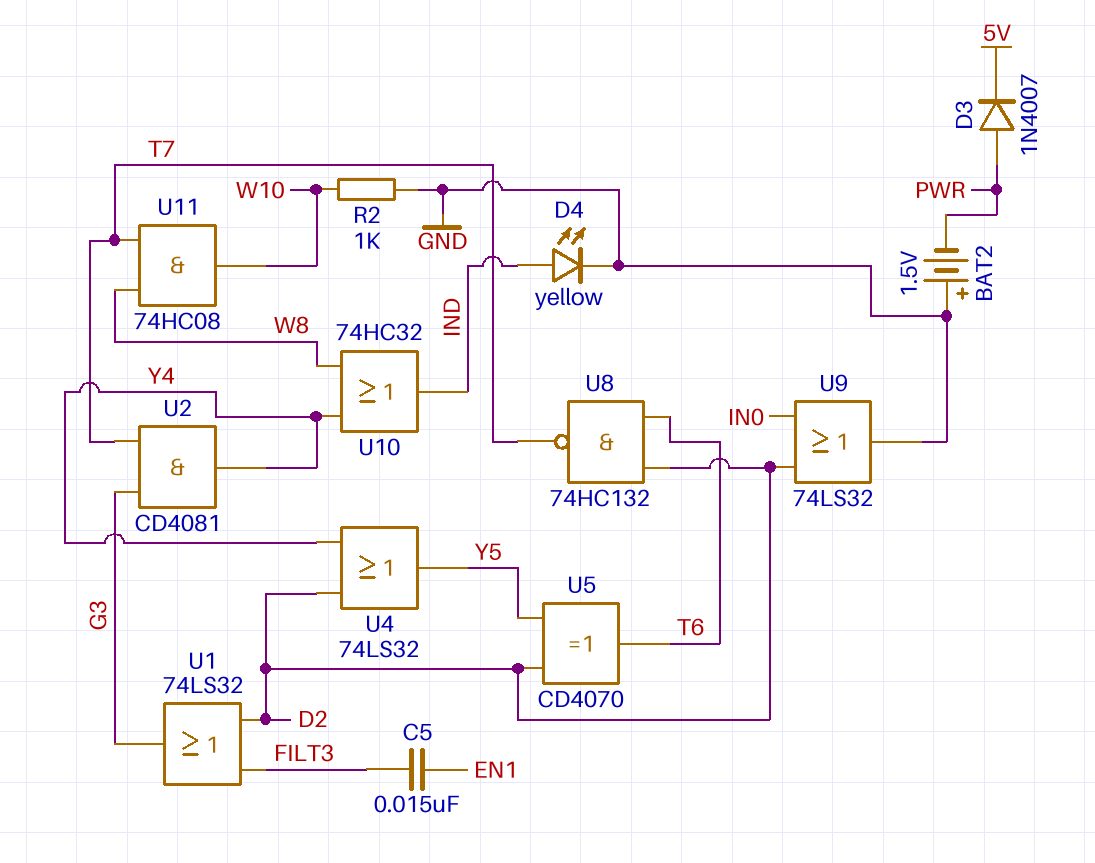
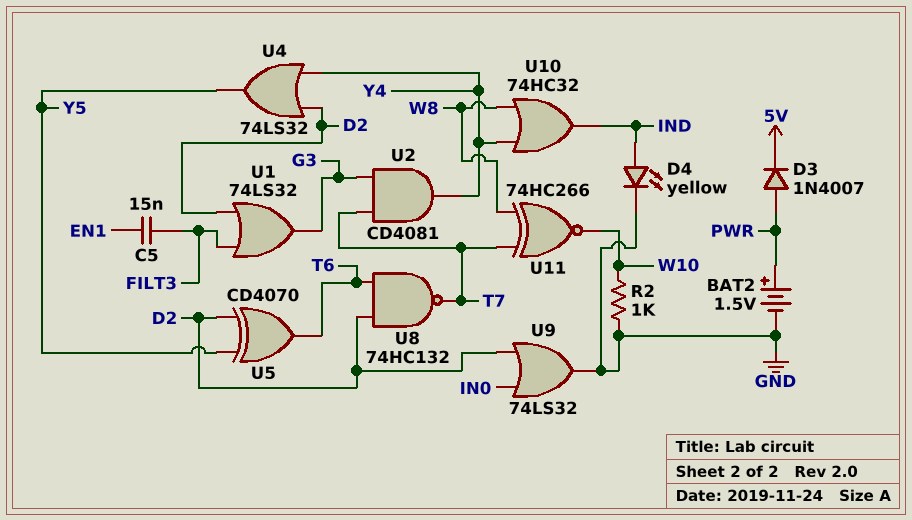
BAT2: 1.5V (plus GND, minus PWR) -> 1.5V (plus PWR, minus GND)
U11: AND 74HC08 (in T7, in W8, out W10) -> XNOR 74HC266 (in T7, in W8, out W10)

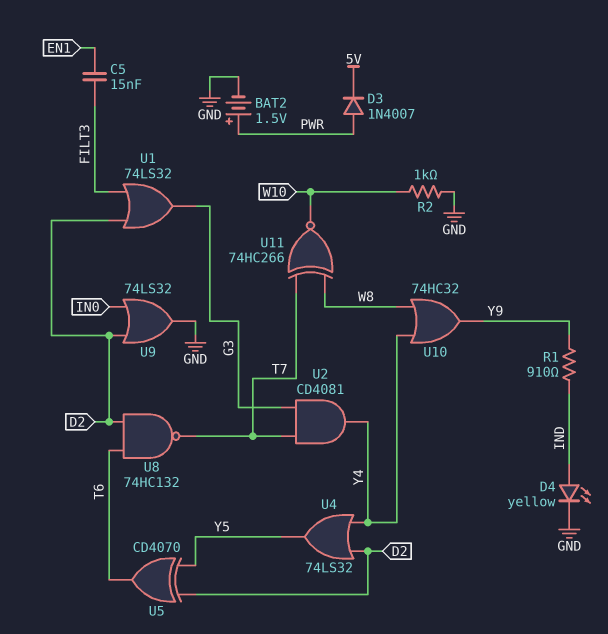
R1: none -> 910 (IND, Y9)
U10: OR 74HC32 (in W8, in Y4, out IND) -> OR 74HC32 (in W8, in Y4, out Y9)

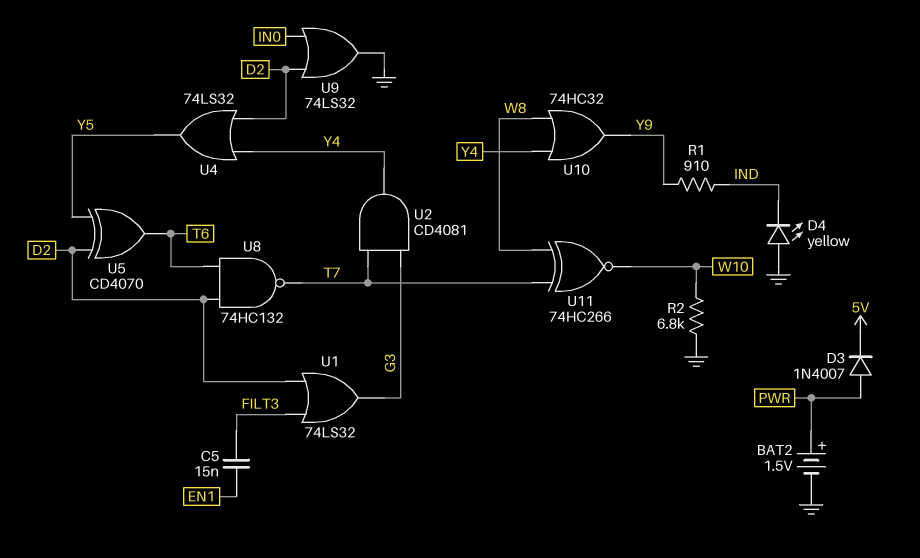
D4: LED yellow (A IND, K GND) -> LED yellow (A GND, K IND)
R2: 1k (GND, W10) -> 6.8k (GND, W10)

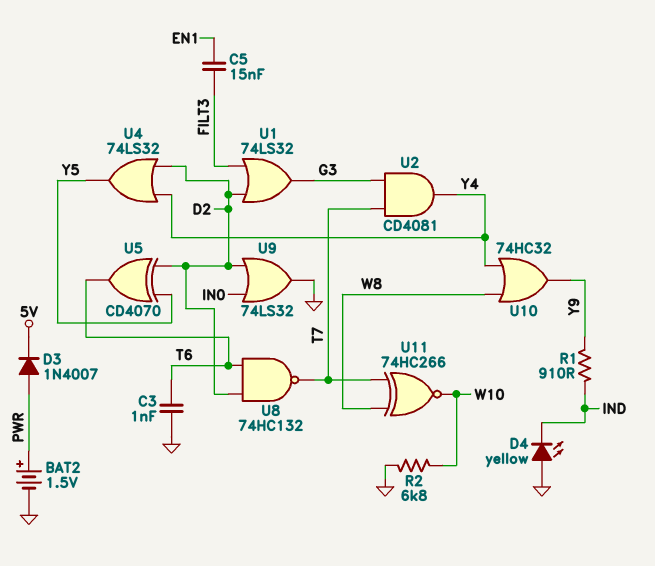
C3: none -> 1nF (GND, T6)

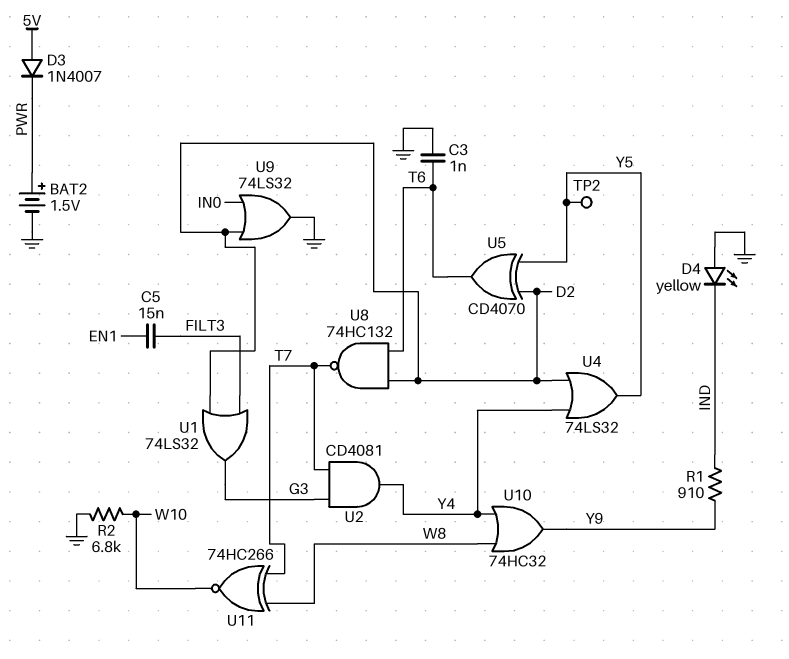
D3: diode 1N4007 (A PWR, K 5V) -> diode 1N4007 (A 5V, K PWR)
TP2: none -> test point (Y5)

